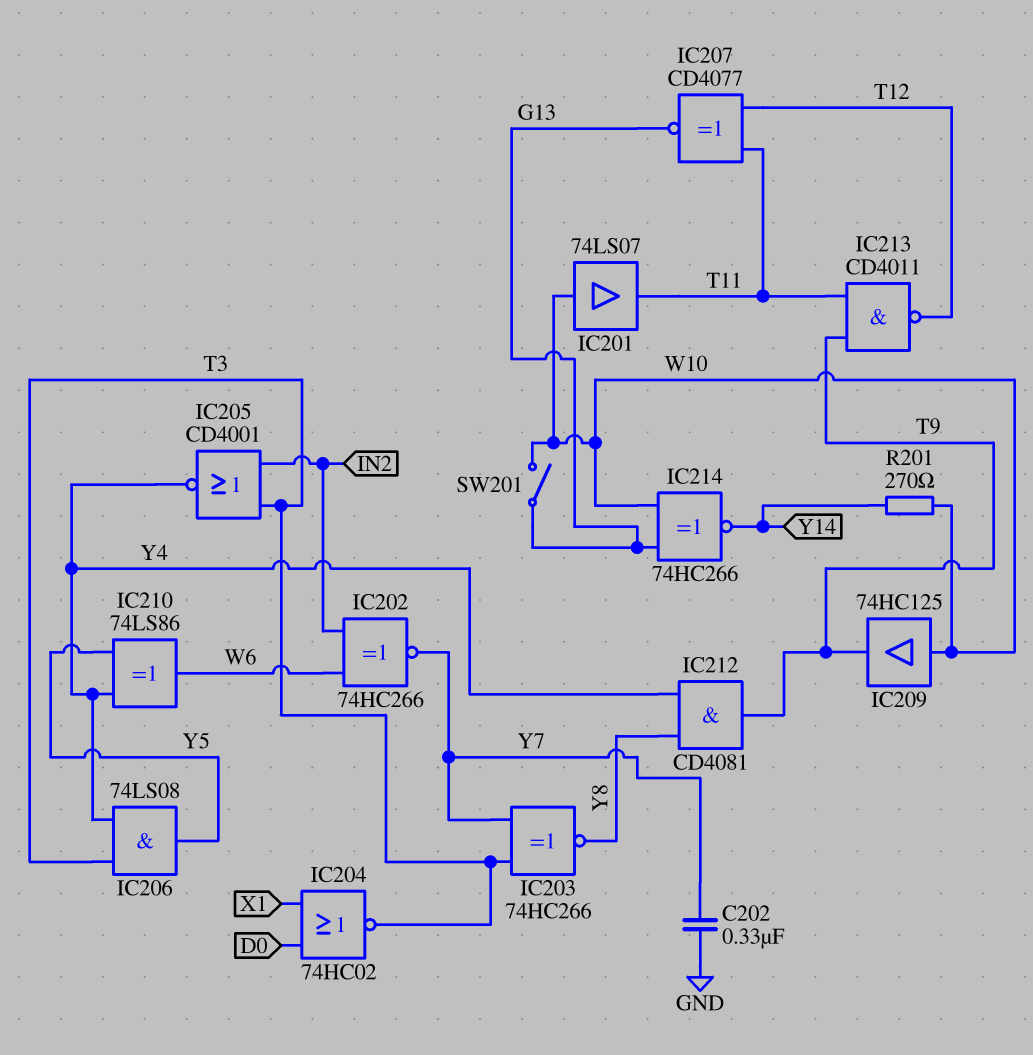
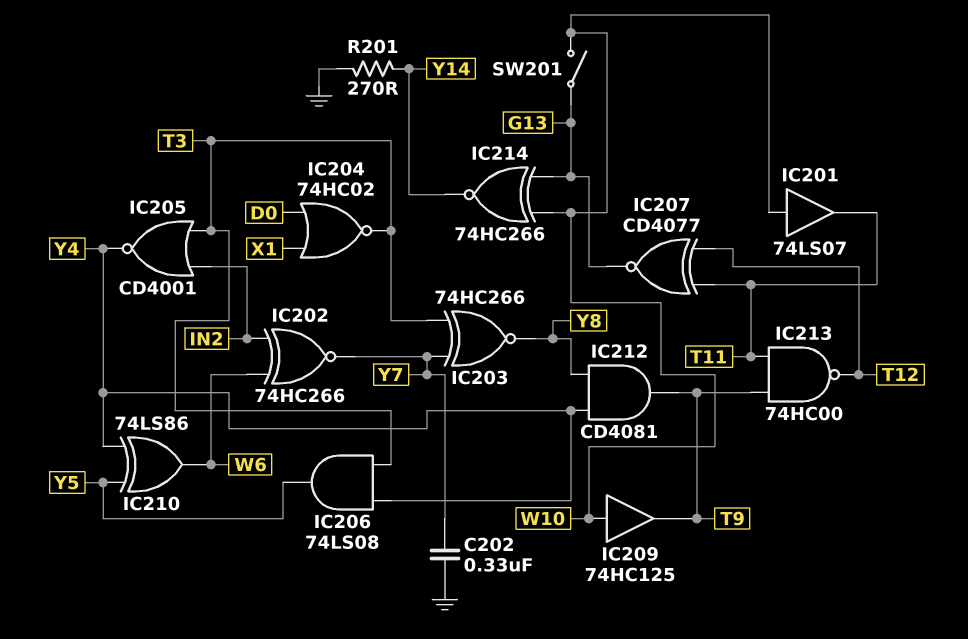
IC213: NAND CD4011 (in T9, in T11, out T12) -> NAND 74HC00 (in T9, in T11, out T12)
R201: 270 (W10, Y14) -> 270 (GND, Y14)

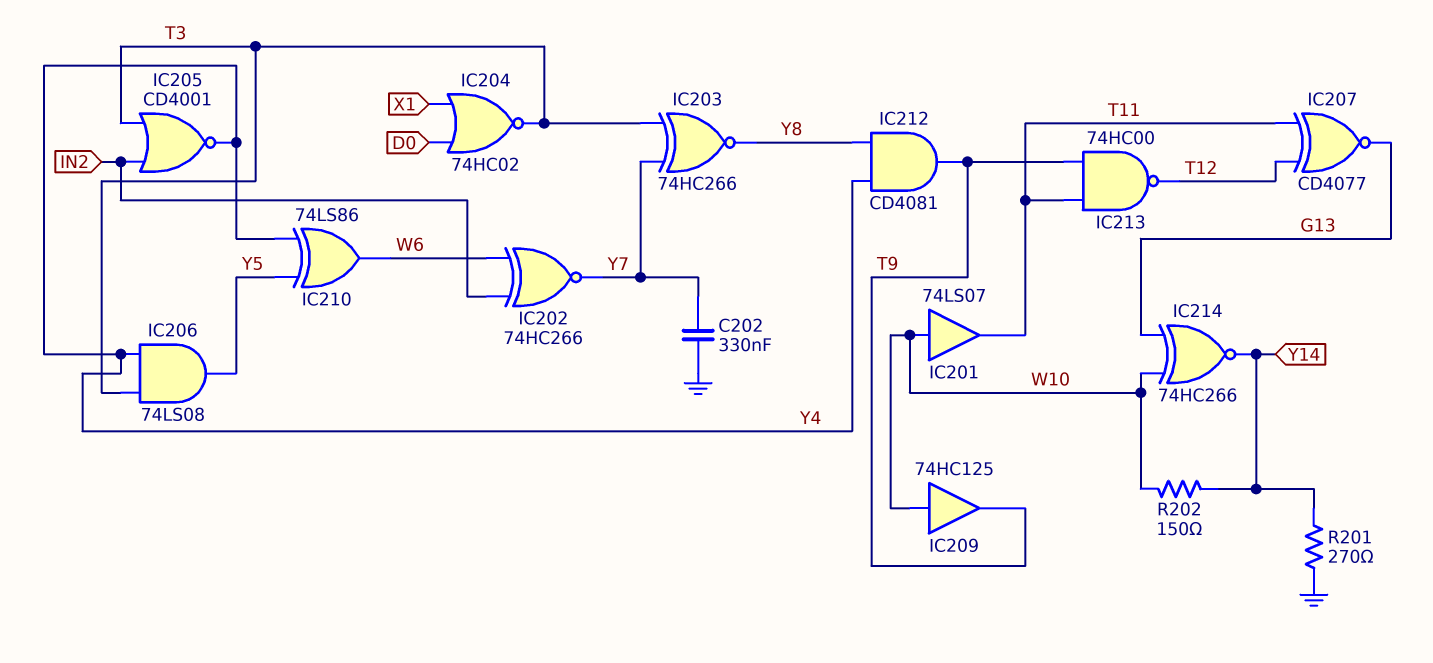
R202: none -> 150 (W10, Y14)
SW201: switch (G13, W10) -> none

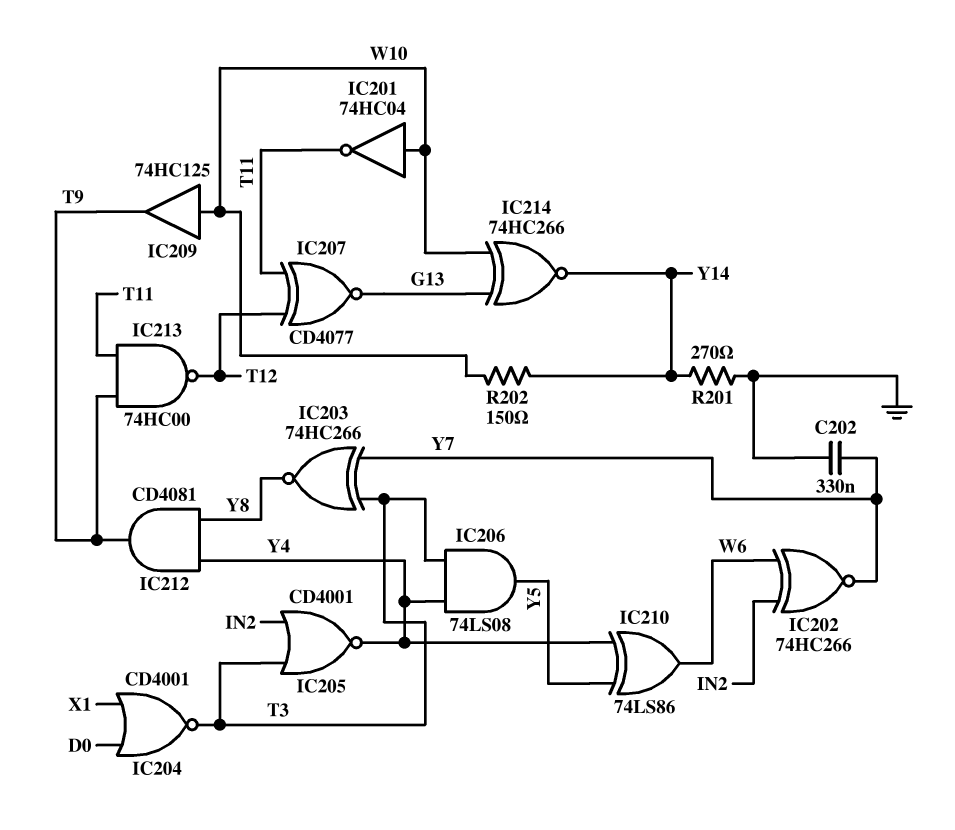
IC201: buffer 74LS07 (in W10, out T11) -> NOT 74HC04 (in W10, out T11)
IC204: NOR 74HC02 (in D0, in X1, out T3) -> NOR CD4001 (in D0, in X1, out T3)

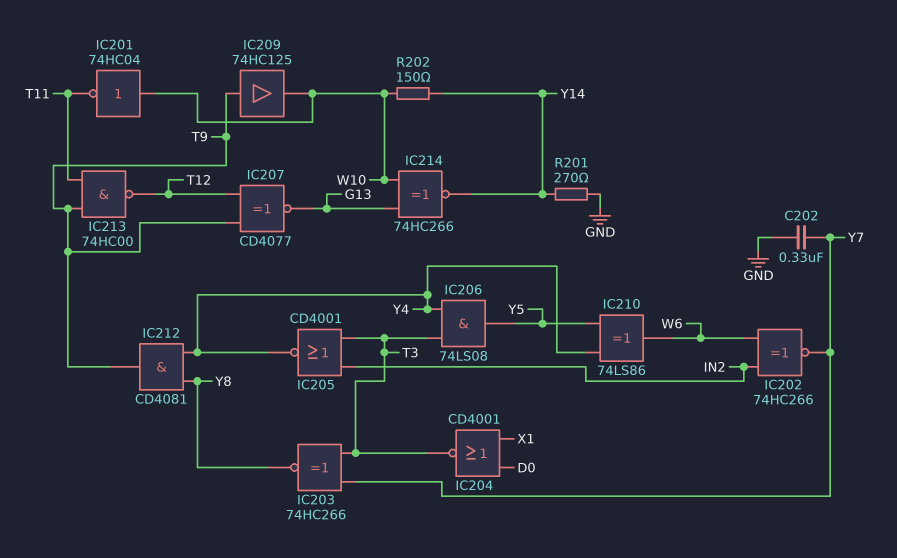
IC207: XNOR CD4077 (in T11, in T12, out G13) -> XNOR CD4077 (in T9, in T12, out G13)
IC209: buffer 74HC125 (in W10, out T9) -> buffer 74HC125 (in T9, out W10)

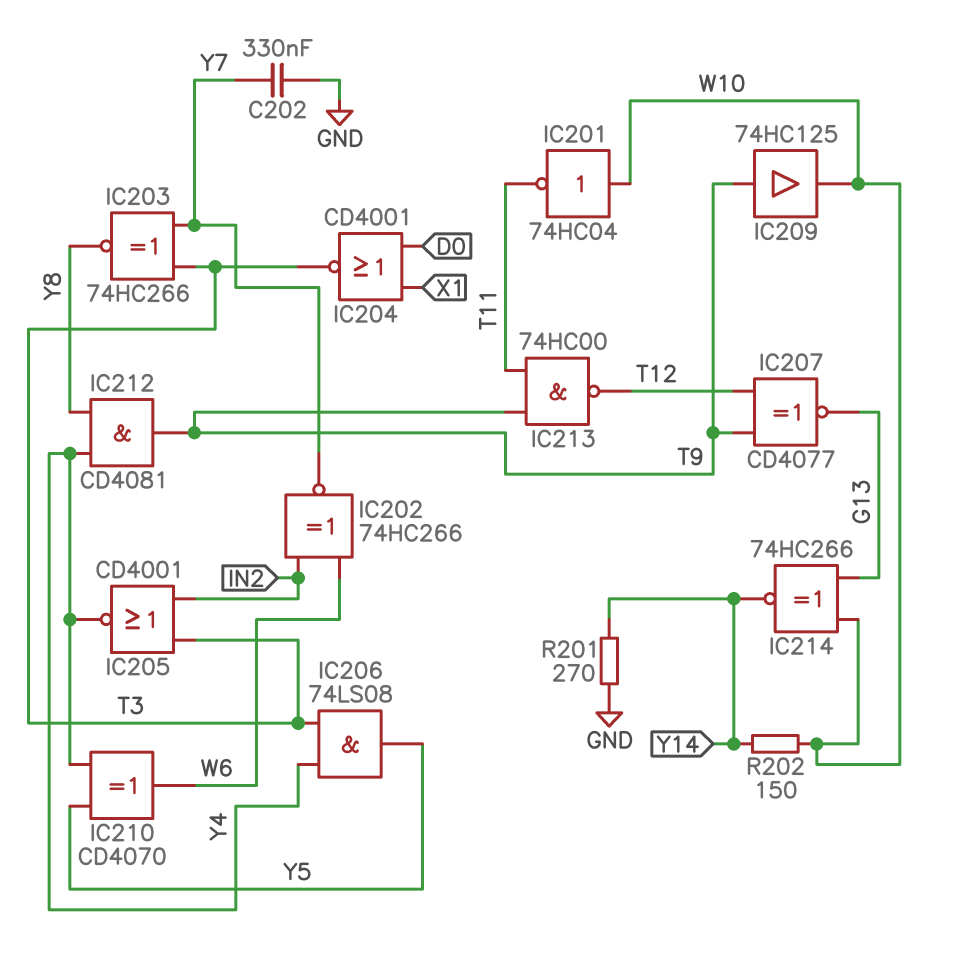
IC210: XOR 74LS86 (in Y4, in Y5, out W6) -> XOR CD4070 (in Y4, in Y5, out W6)

